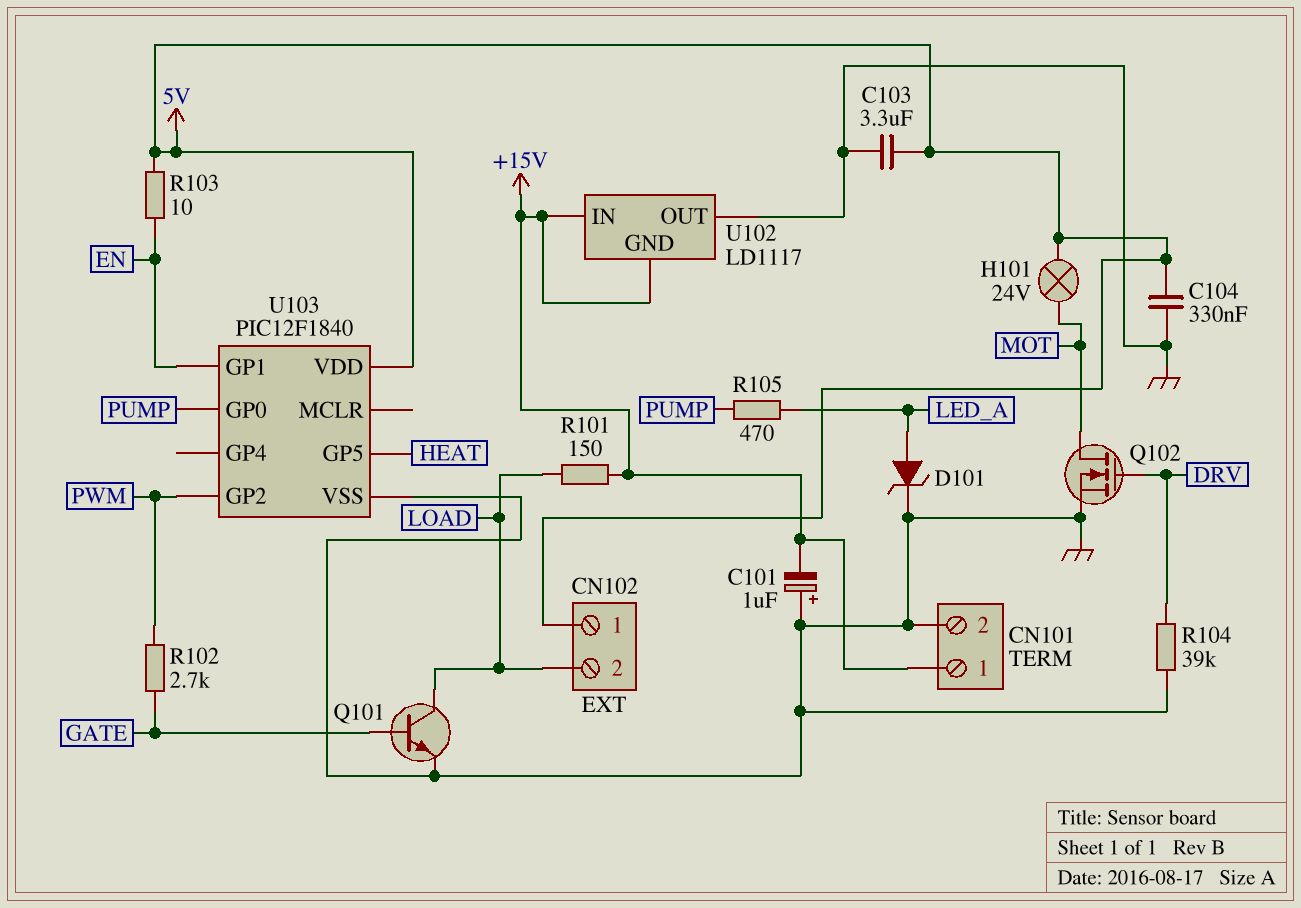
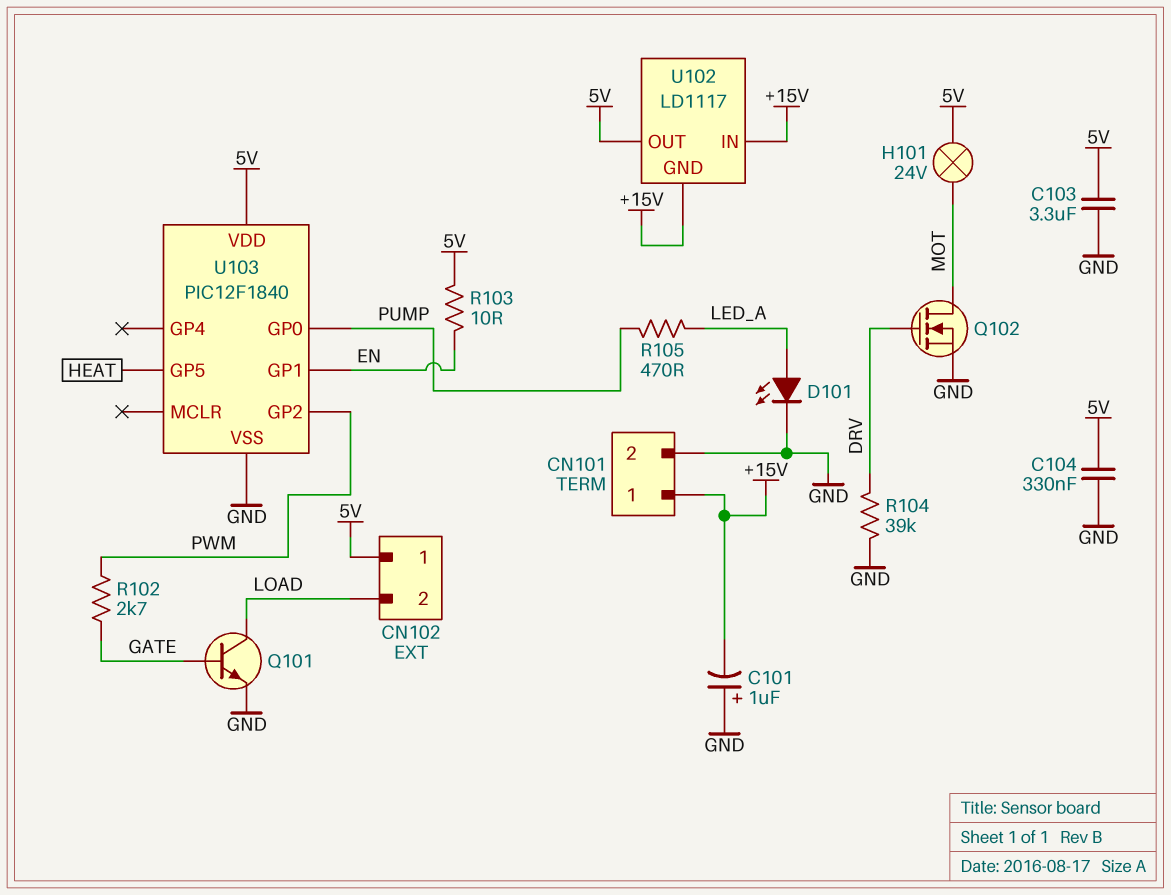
D101: zener (A LED_A, K GND) -> LED (A LED_A, K GND)
R101: 150 (+15V, LOAD) -> none
U102 pin OUT: GND -> 5V

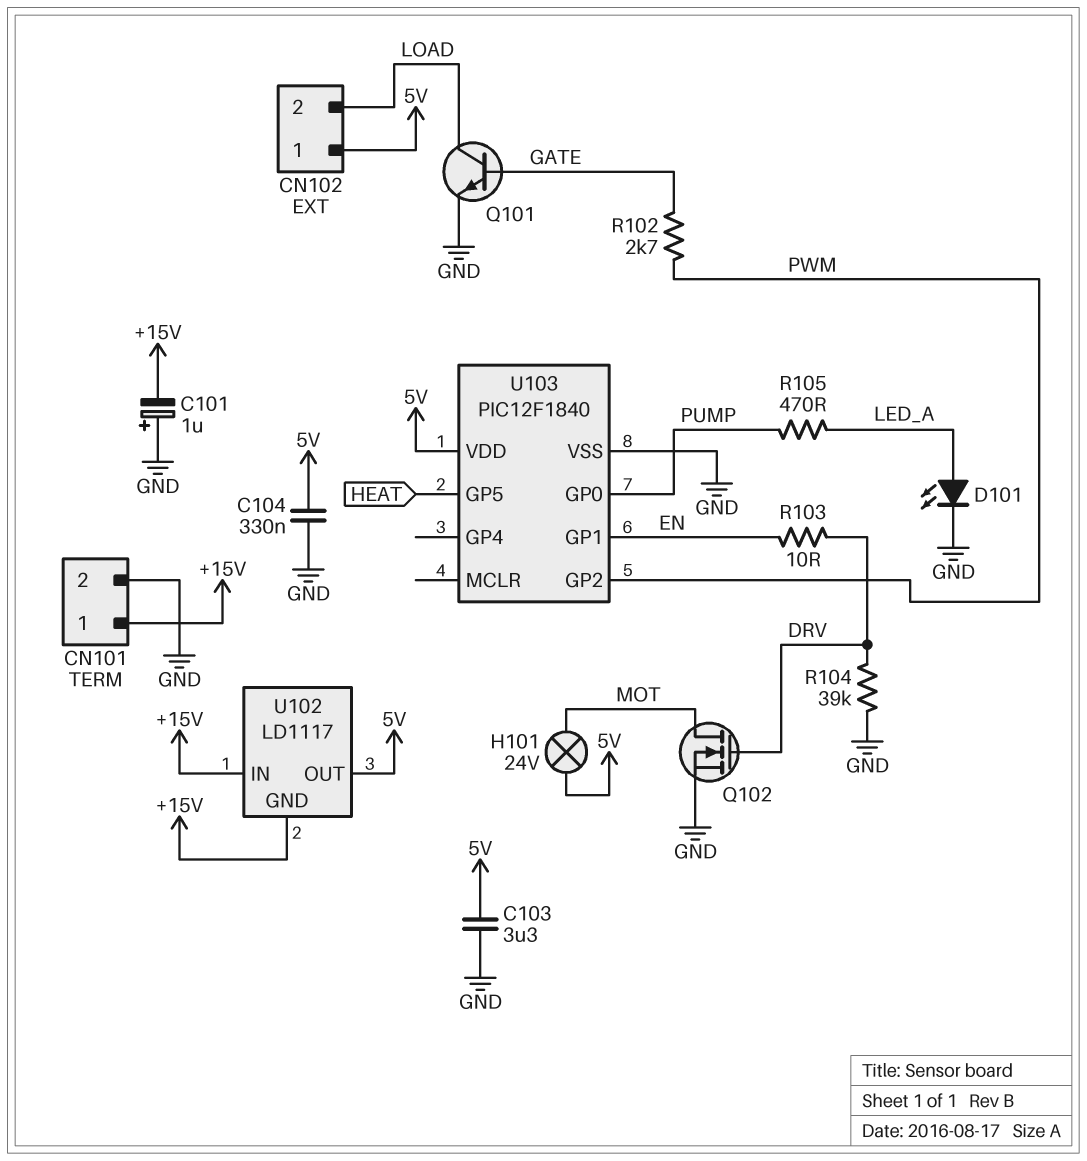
R103: 10 (5V, EN) -> 10 (DRV, EN)

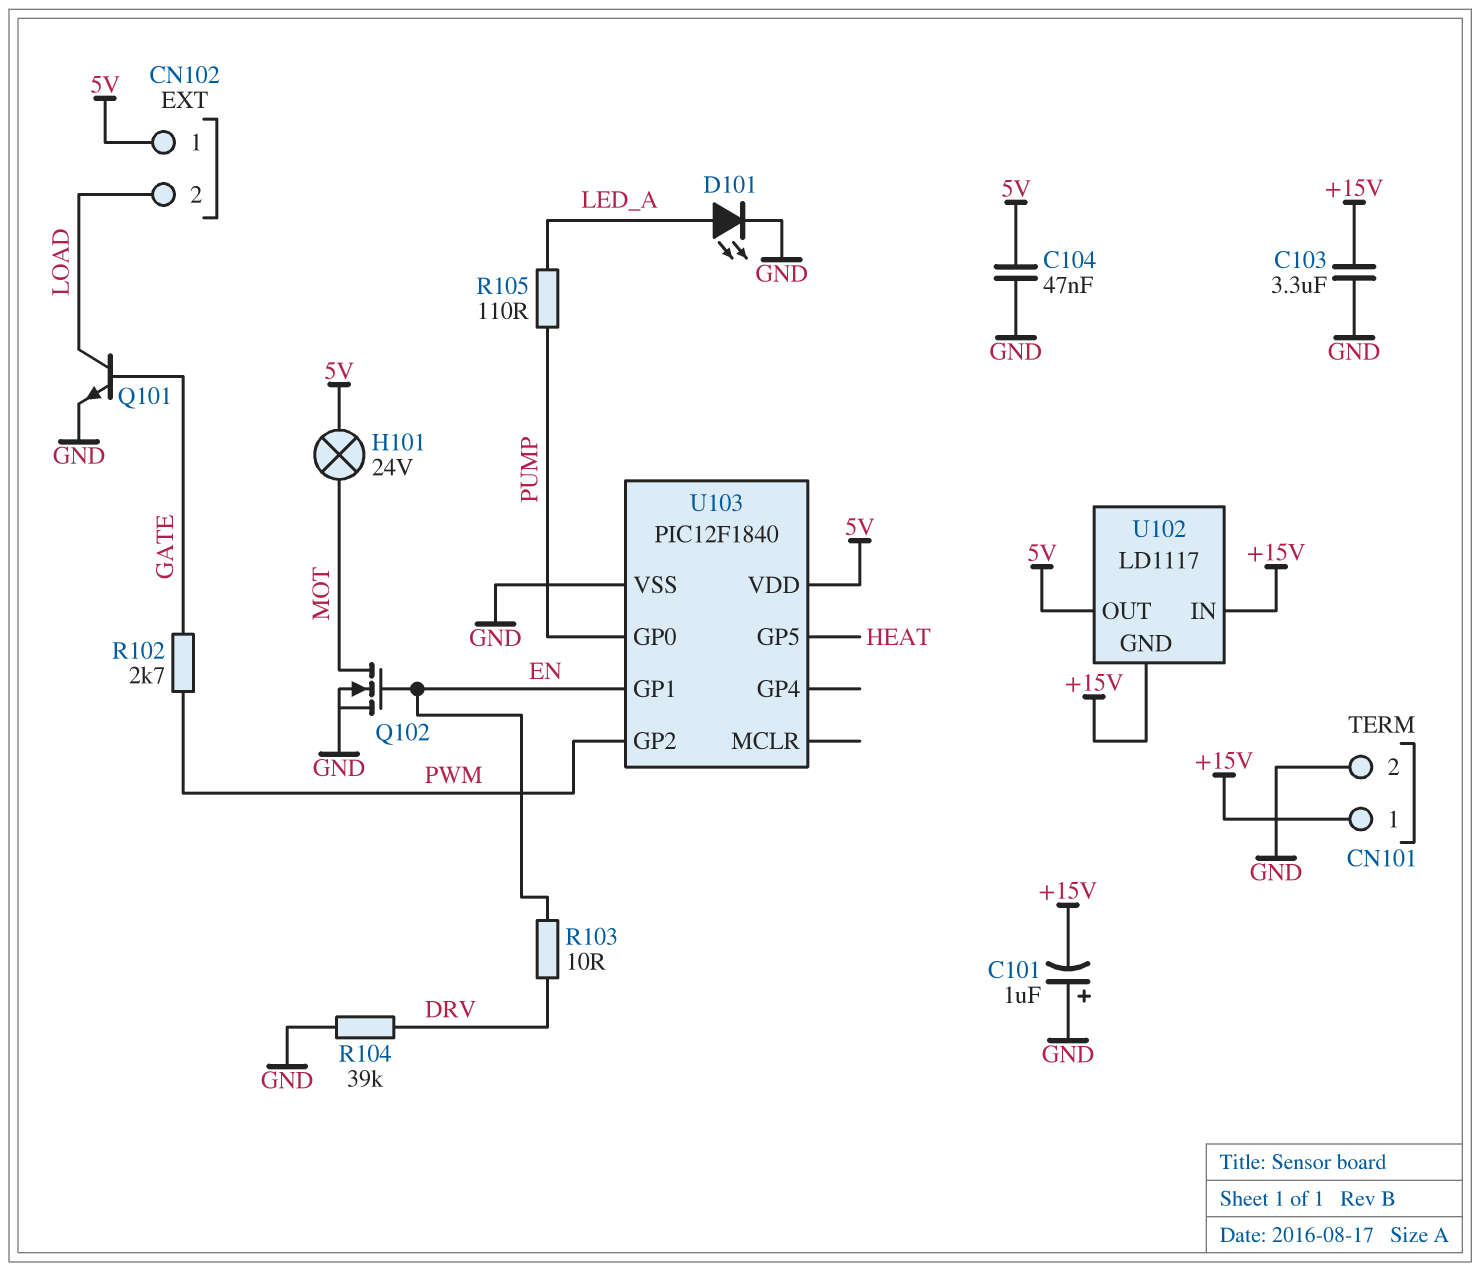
C103: 3.3uF (5V, GND) -> 3.3uF (+15V, GND)
C104: 330nF (5V, GND) -> 47nF (5V, GND)
Q102: NMOS (G DRV, D MOT, S GND) -> NMOS (G EN, D MOT, S GND)
R105: 470 (LED_A, PUMP) -> 110 (LED_A, PUMP)

